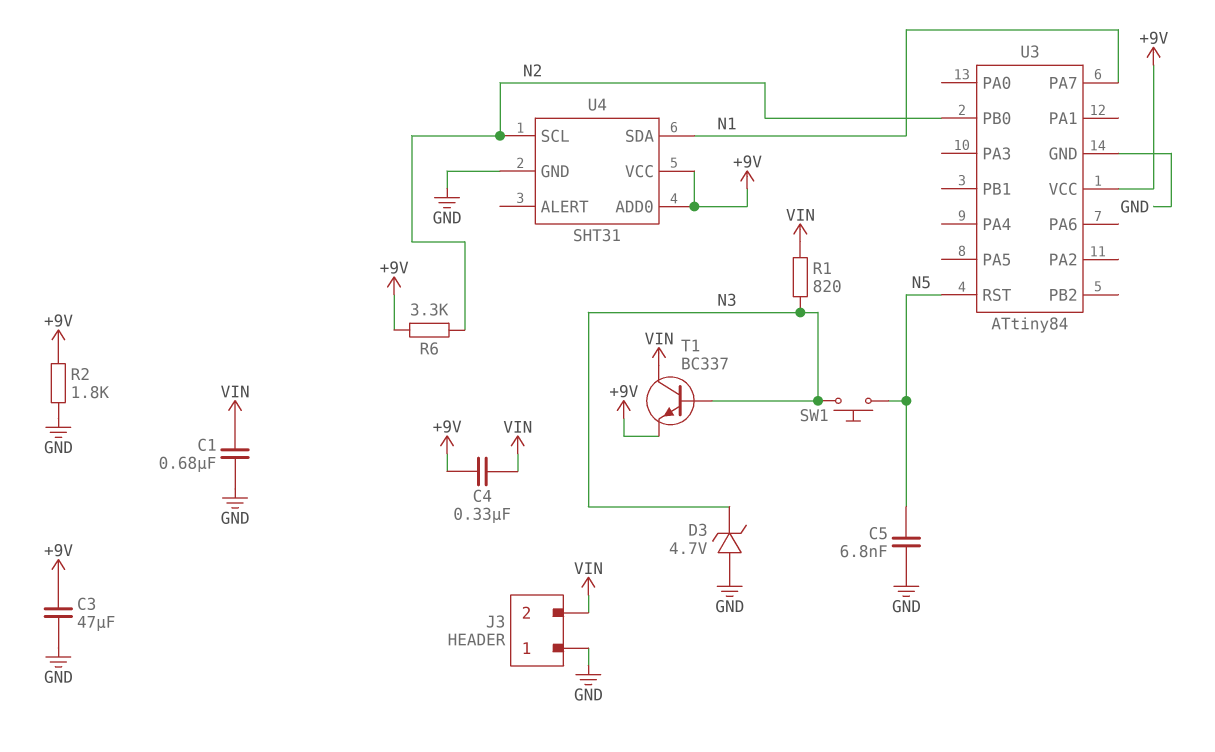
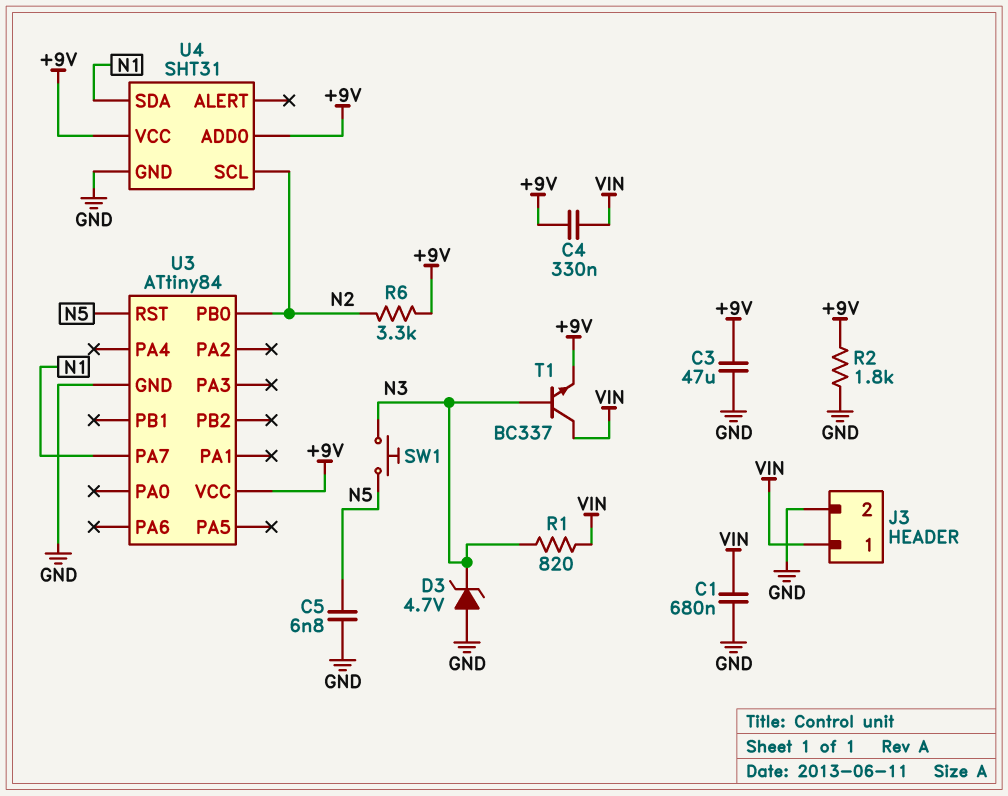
J3 pin 1: GND -> VIN
J3 pin 2: VIN -> GND

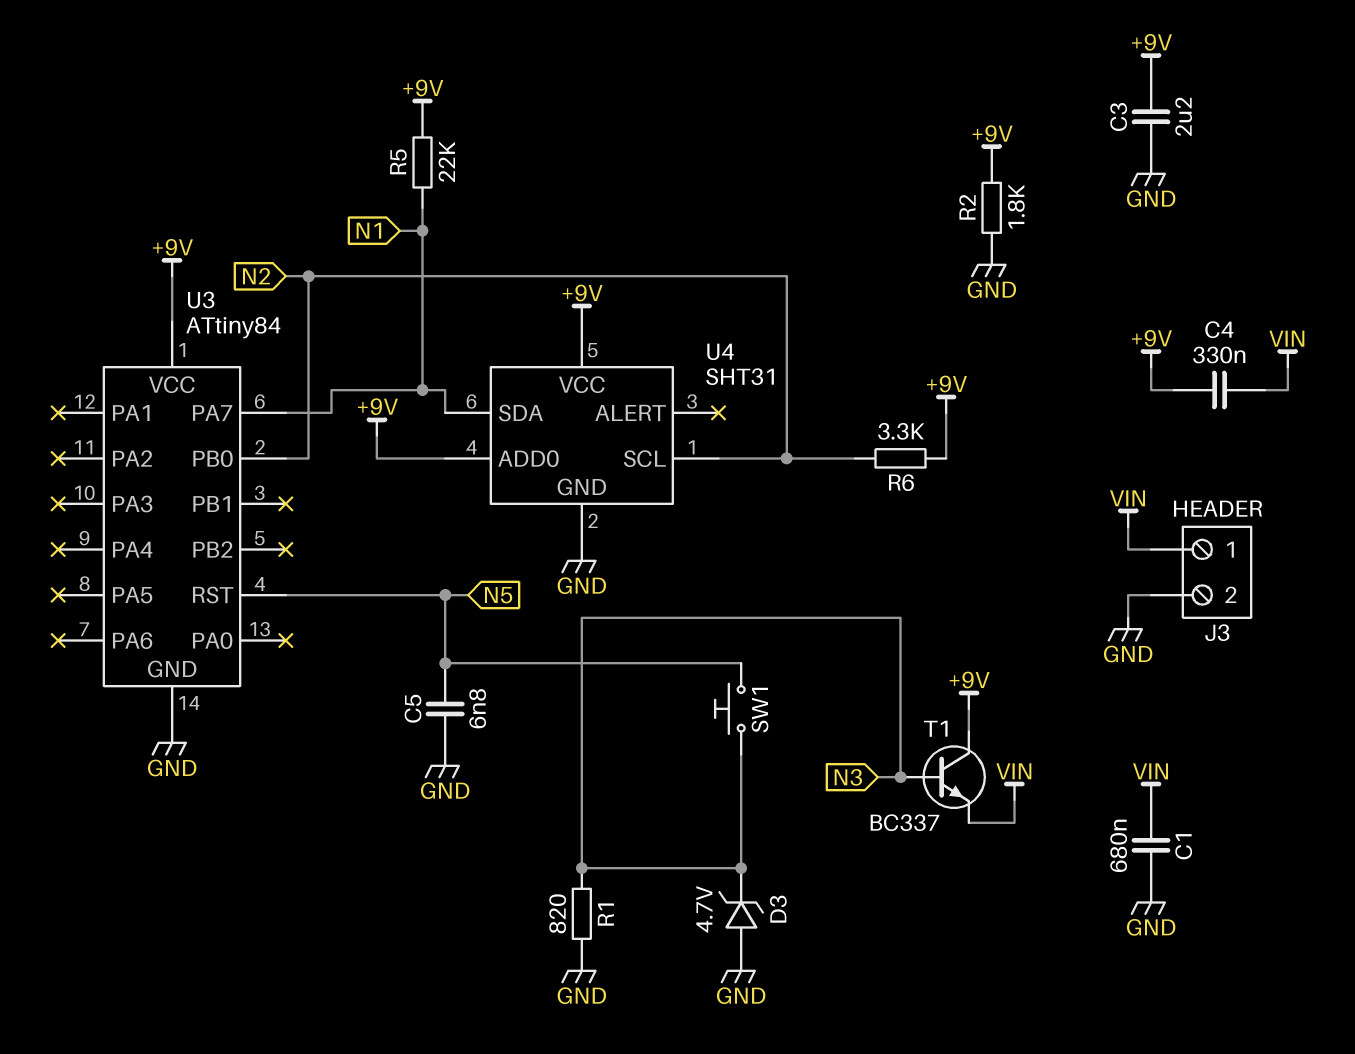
C3: 47uF (+9V, GND) -> 2.2uF (+9V, GND)
R1: 820 (N3, VIN) -> 820 (GND, N3)
R5: none -> 22k (+9V, N1)
T1: NPN BC337 (B N3, C VIN, E +9V) -> NPN BC337 (B N3, C +9V, E VIN)

